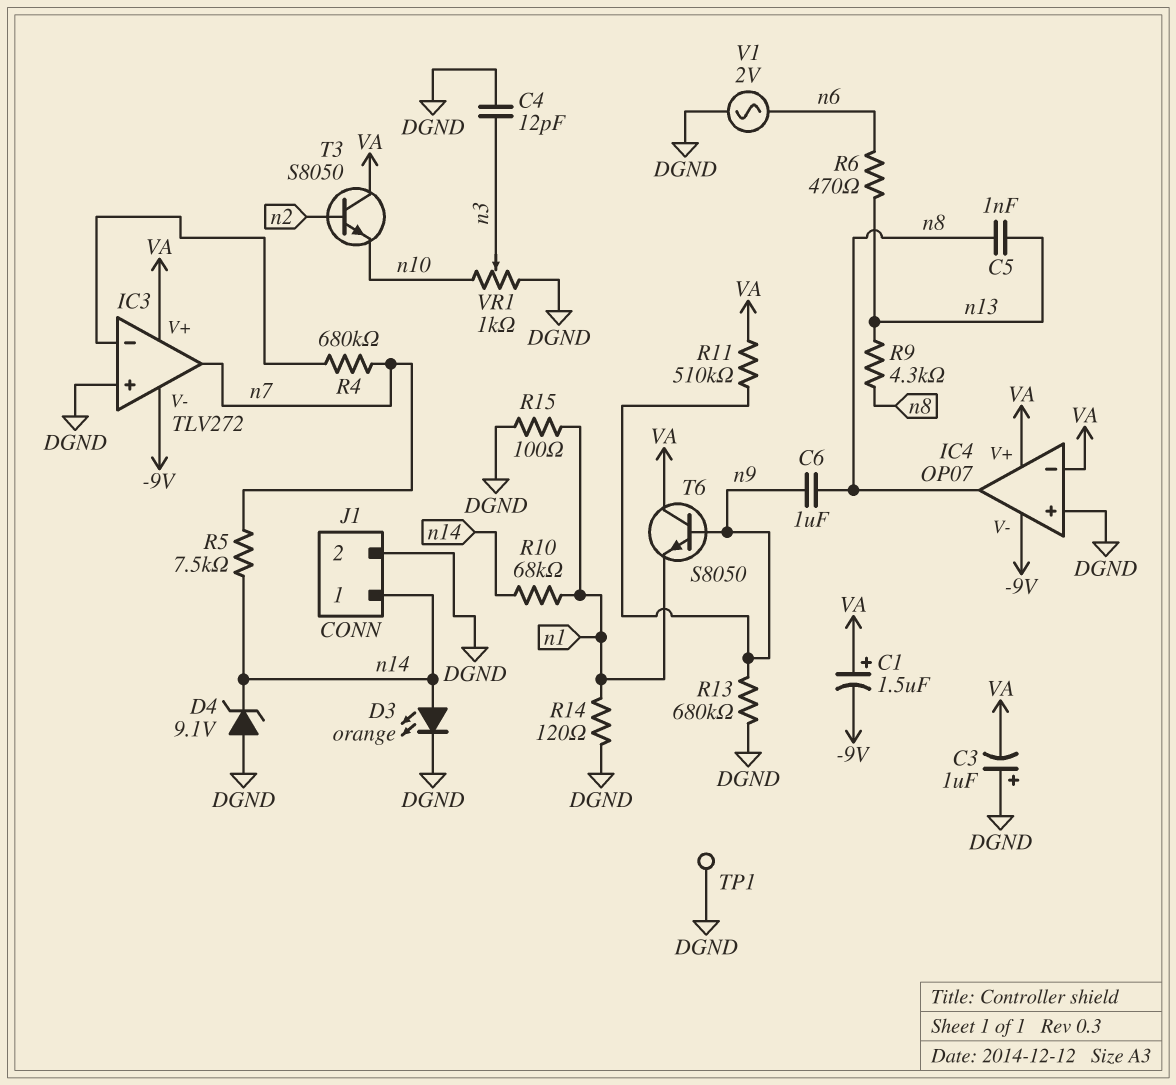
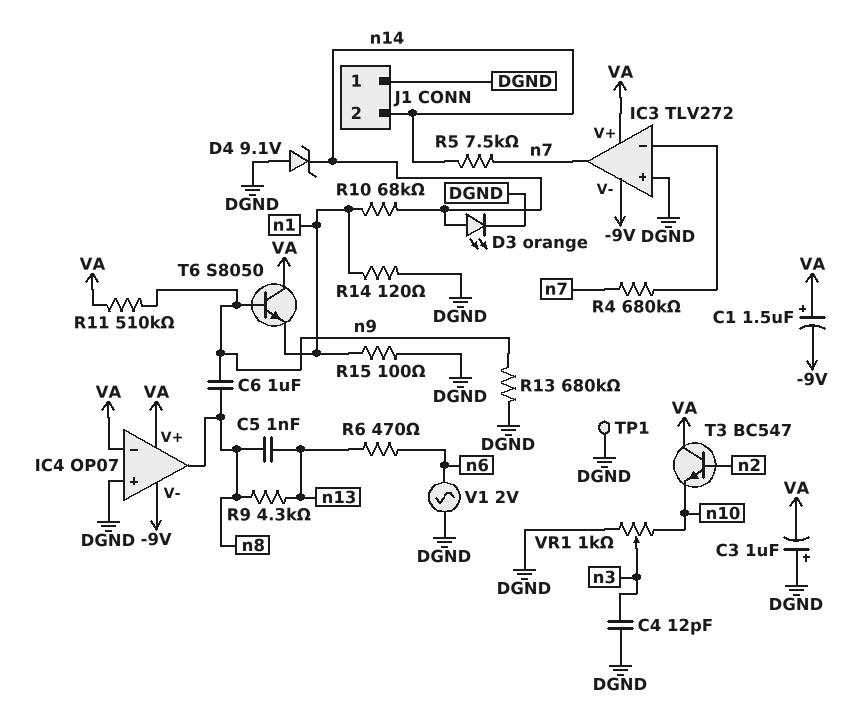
J1 pin 1: n14 -> DGND
J1 pin 2: DGND -> n14
T3: NPN S8050 (B n2, C VA, E n10) -> NPN BC547 (B n2, C VA, E n10)

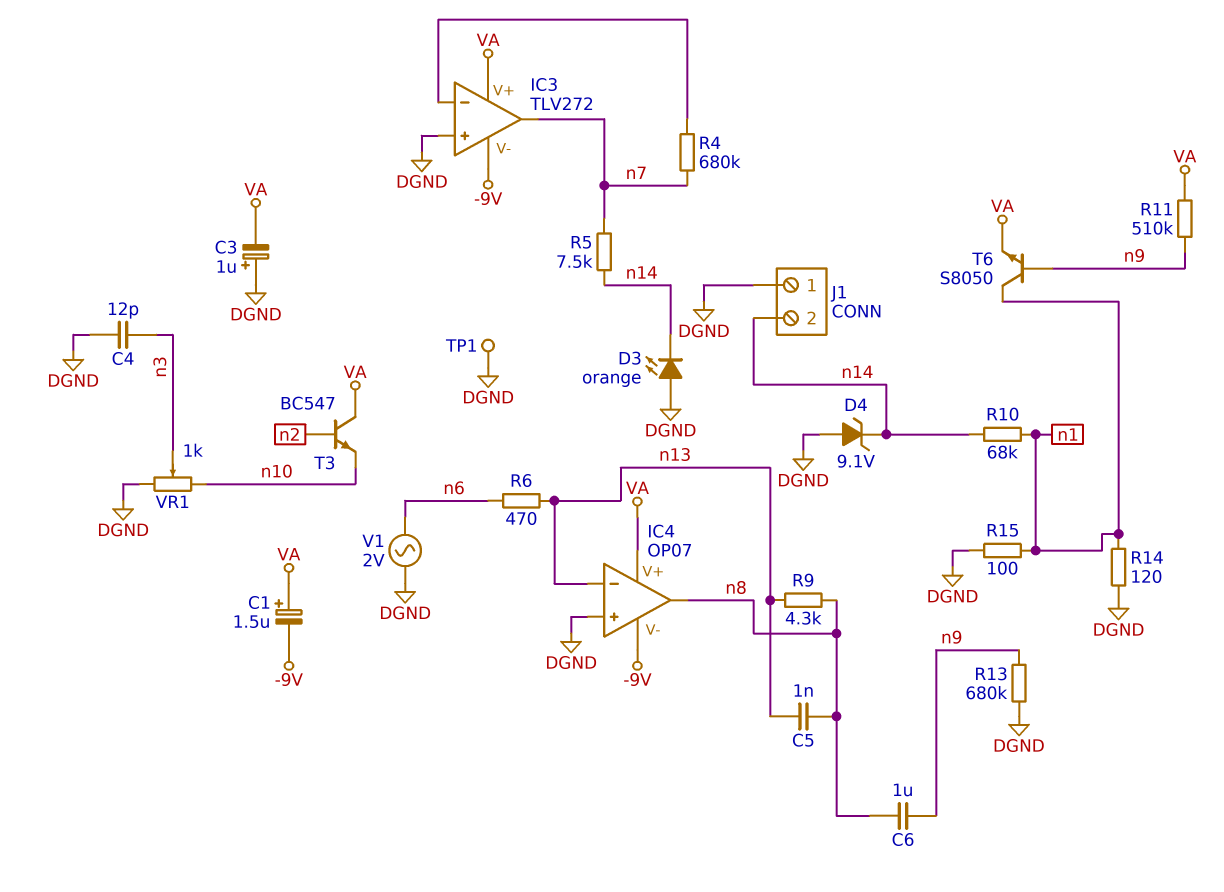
D3: LED orange (A n14, K DGND) -> LED orange (A DGND, K n14)
IC4 pin in-: VA -> n13
T6: NPN S8050 (B n9, C VA, E n1) -> NPN S8050 (B n9, C n1, E VA)

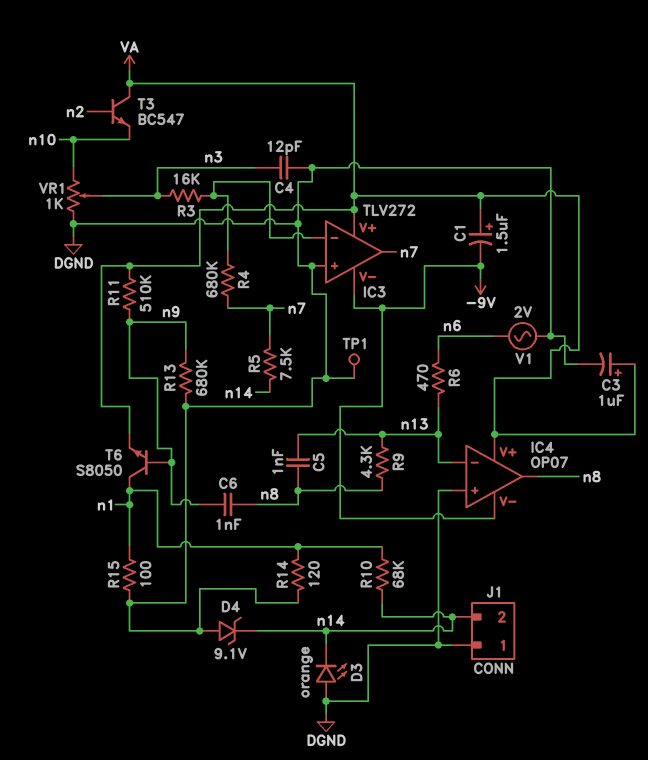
C3: 1uF (plus DGND, minus VA) -> 1uF (plus VA, minus DGND)
C6: 1uF (n8, n9) -> 1nF (n8, n9)
R3: none -> 16k (IC3/in-, n3)

